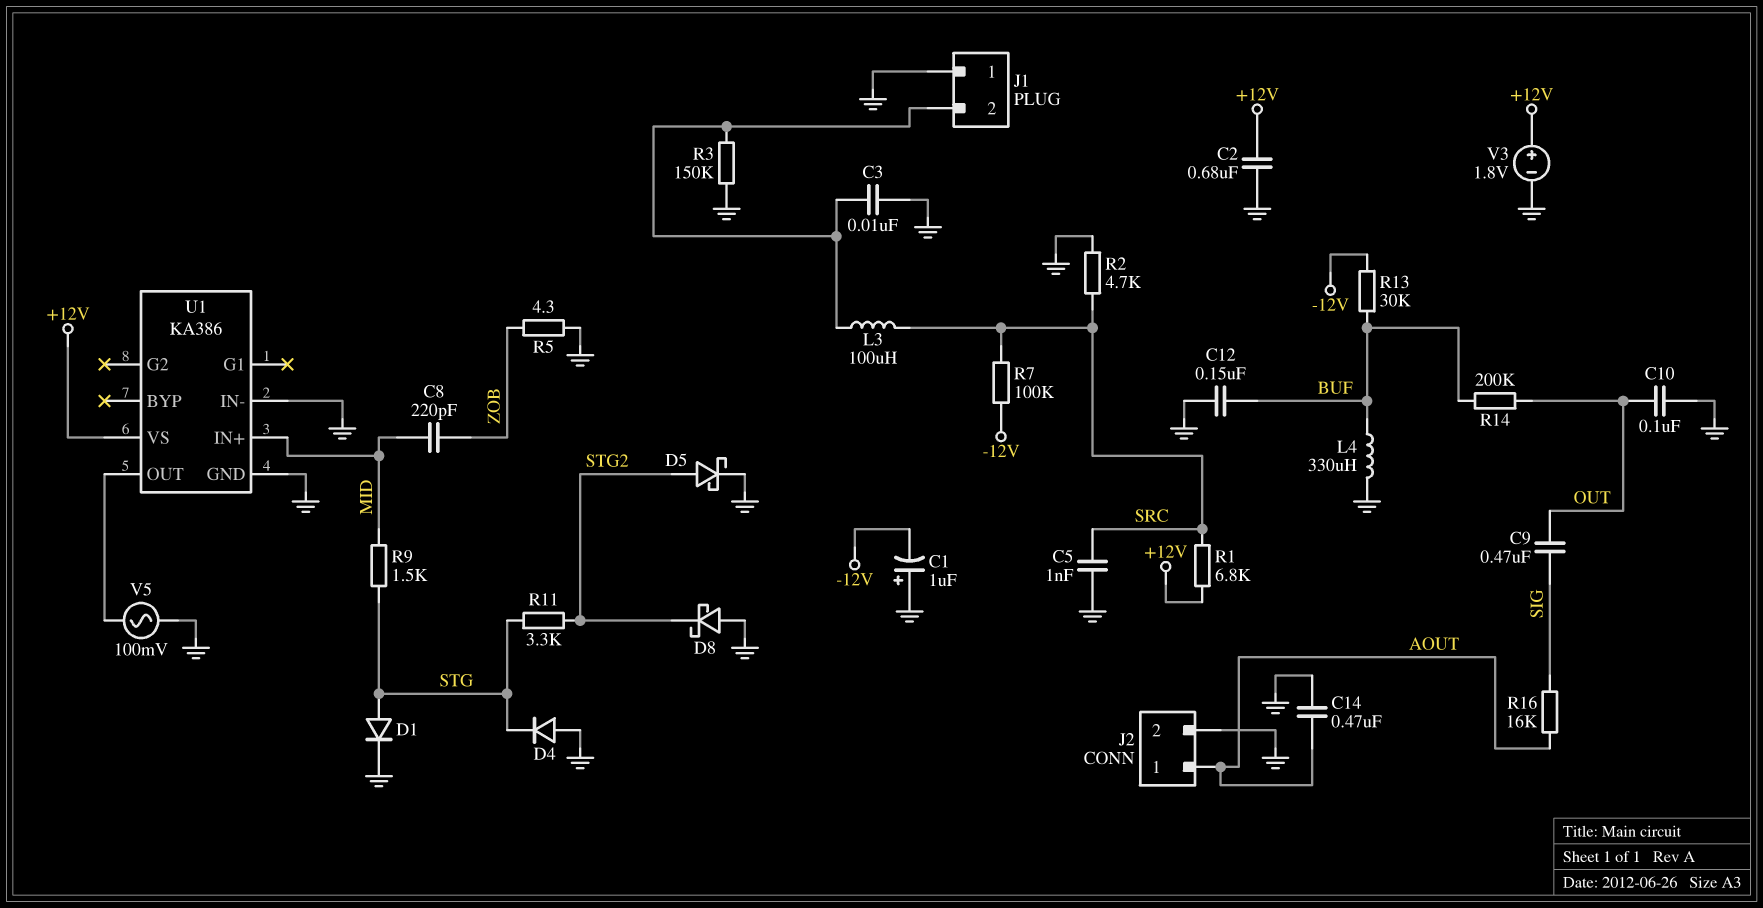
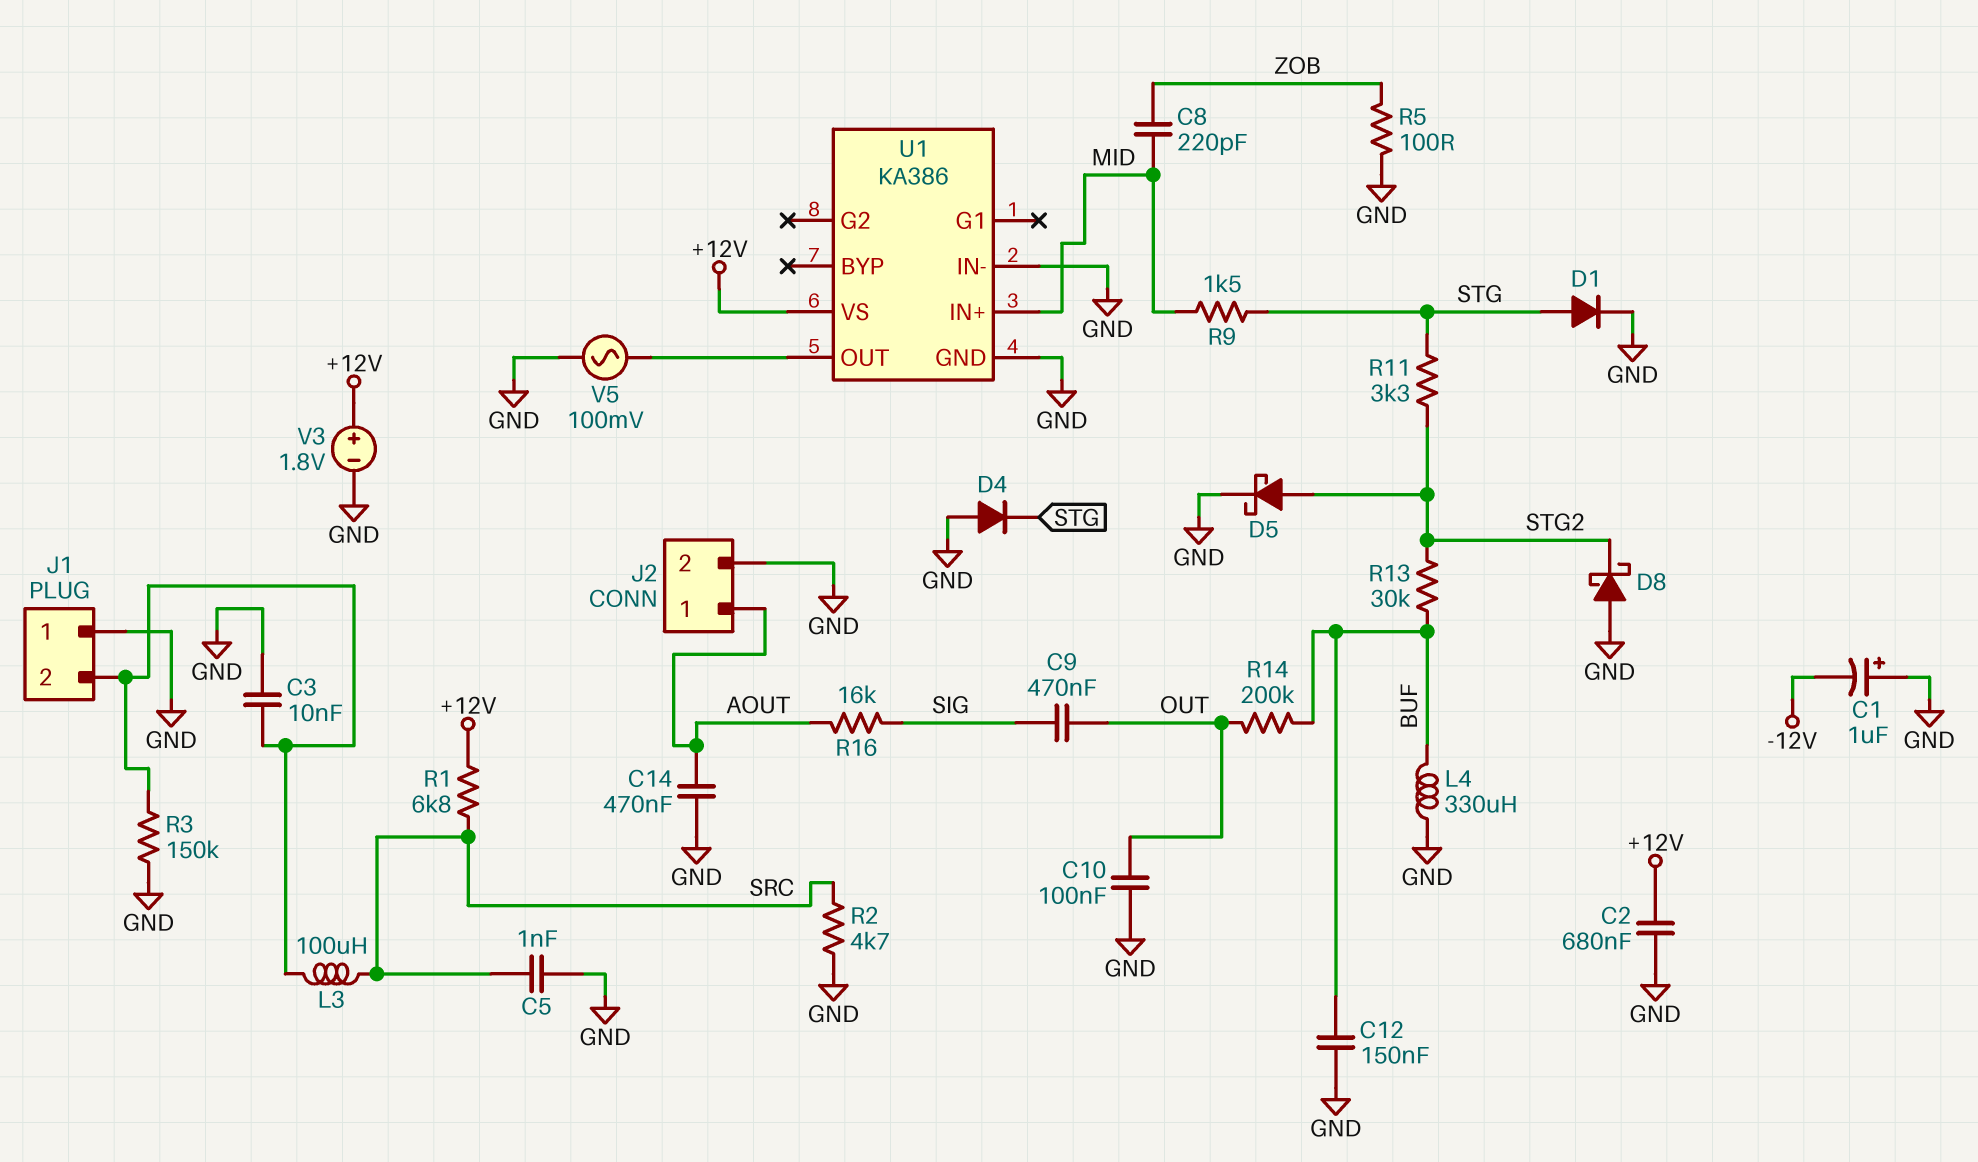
R5: 4.3 (GND, ZOB) -> 100 (GND, ZOB)
R7: 100k (-12V, SRC) -> none
R13: 30k (-12V, BUF) -> 30k (BUF, STG2)

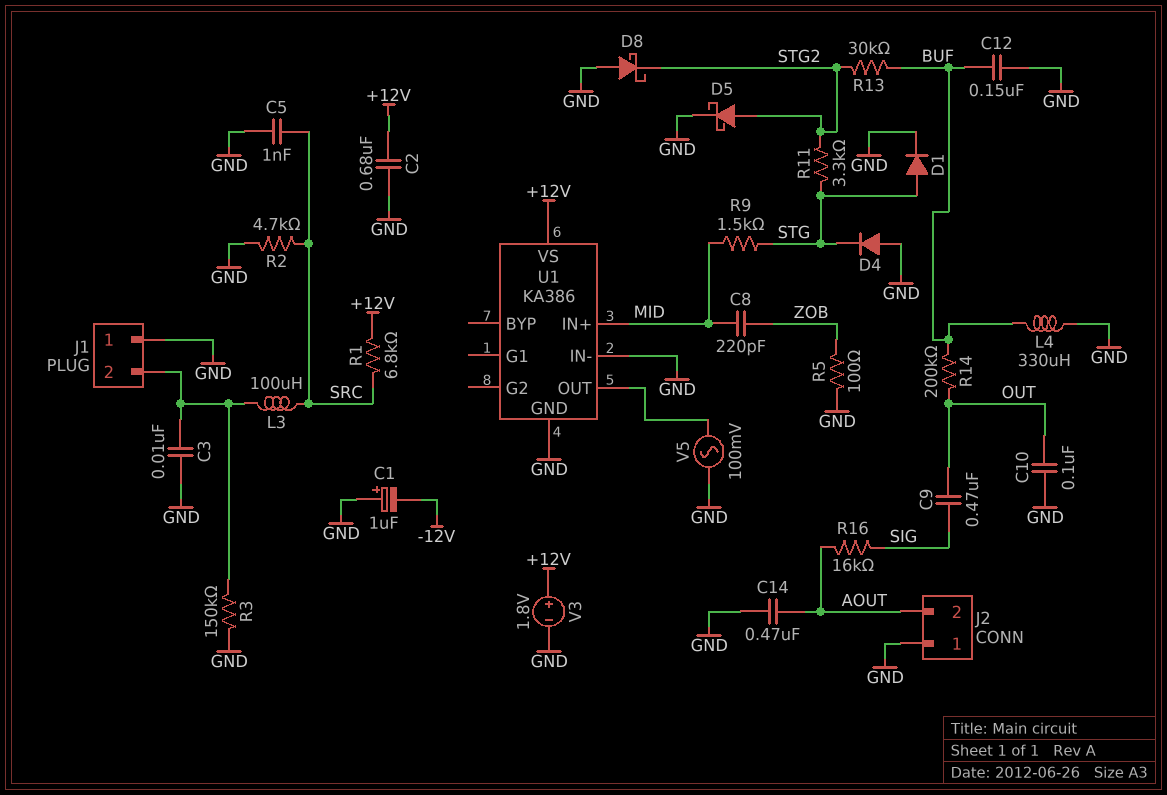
J2 pin 1: AOUT -> GND
J2 pin 2: GND -> AOUT

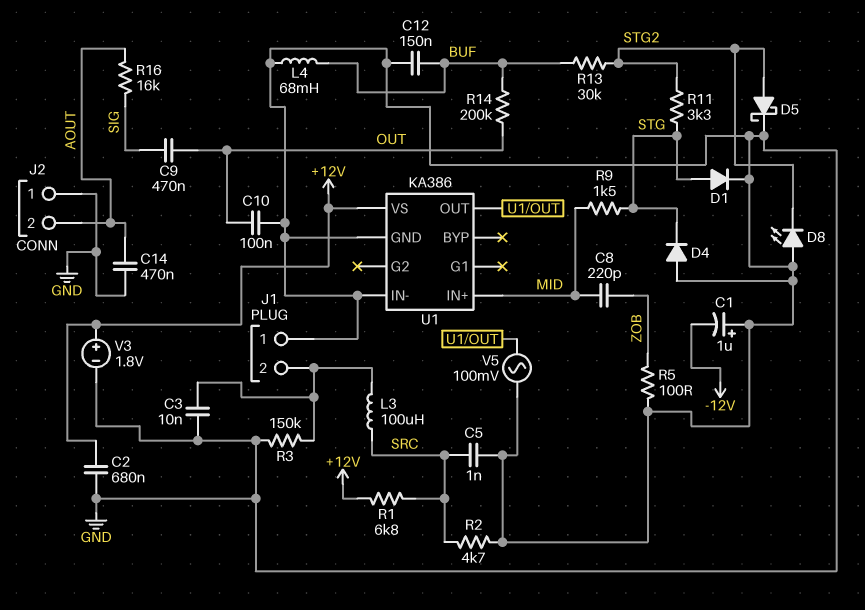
D8: schottky (A GND, K STG2) -> LED (A GND, K STG2)
L4: 330uH (BUF, GND) -> 68mH (BUF, GND)

